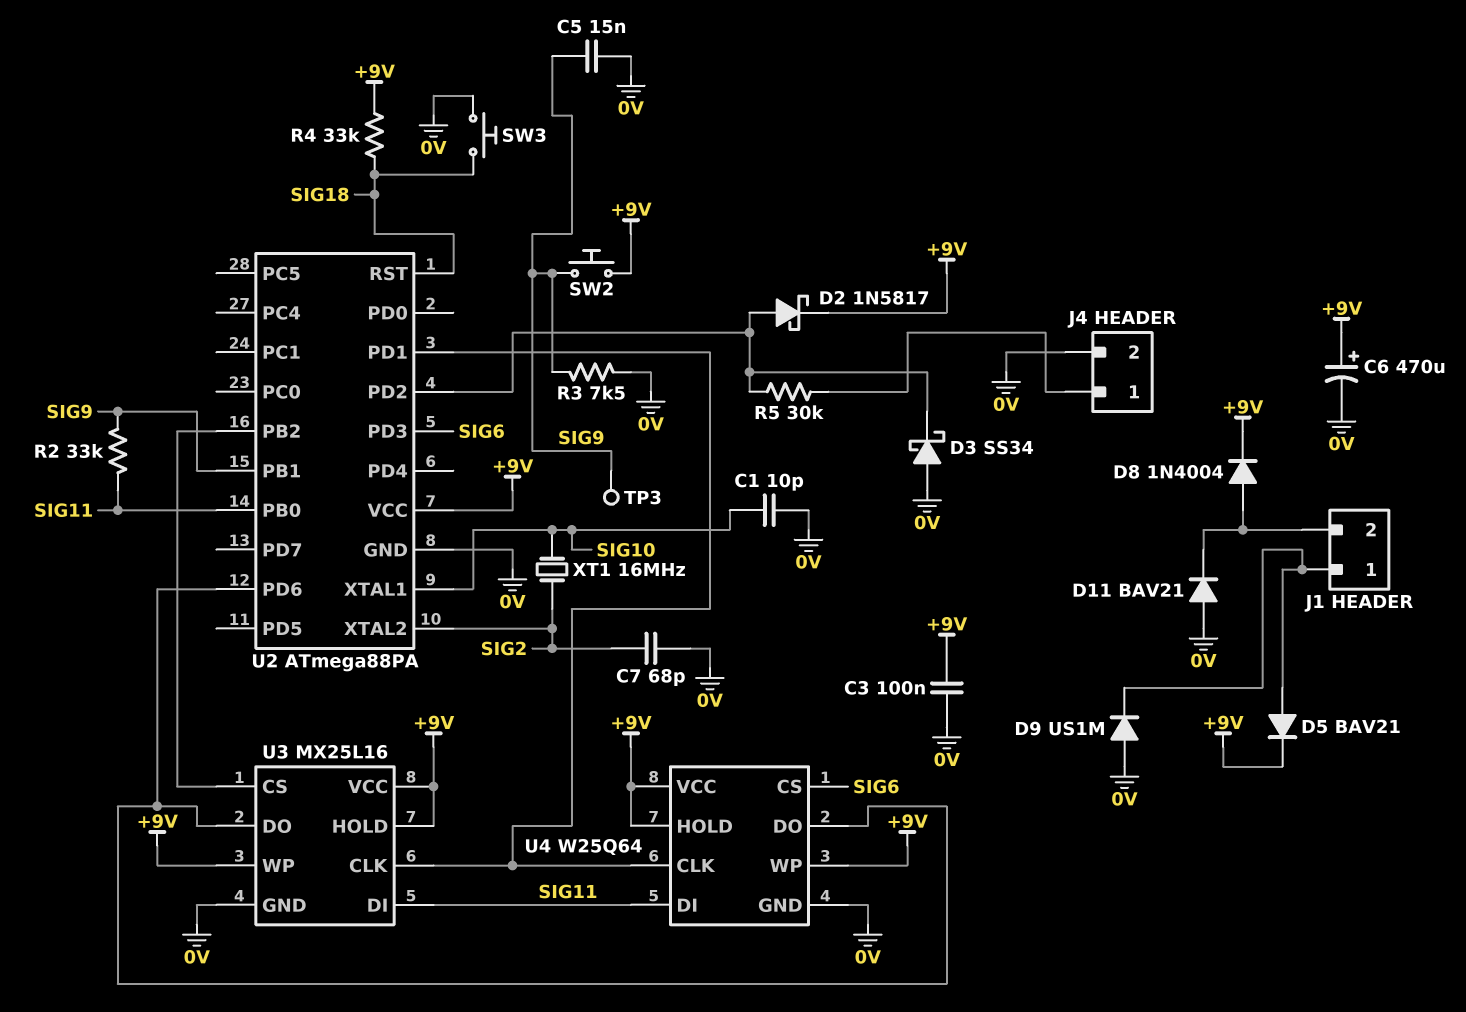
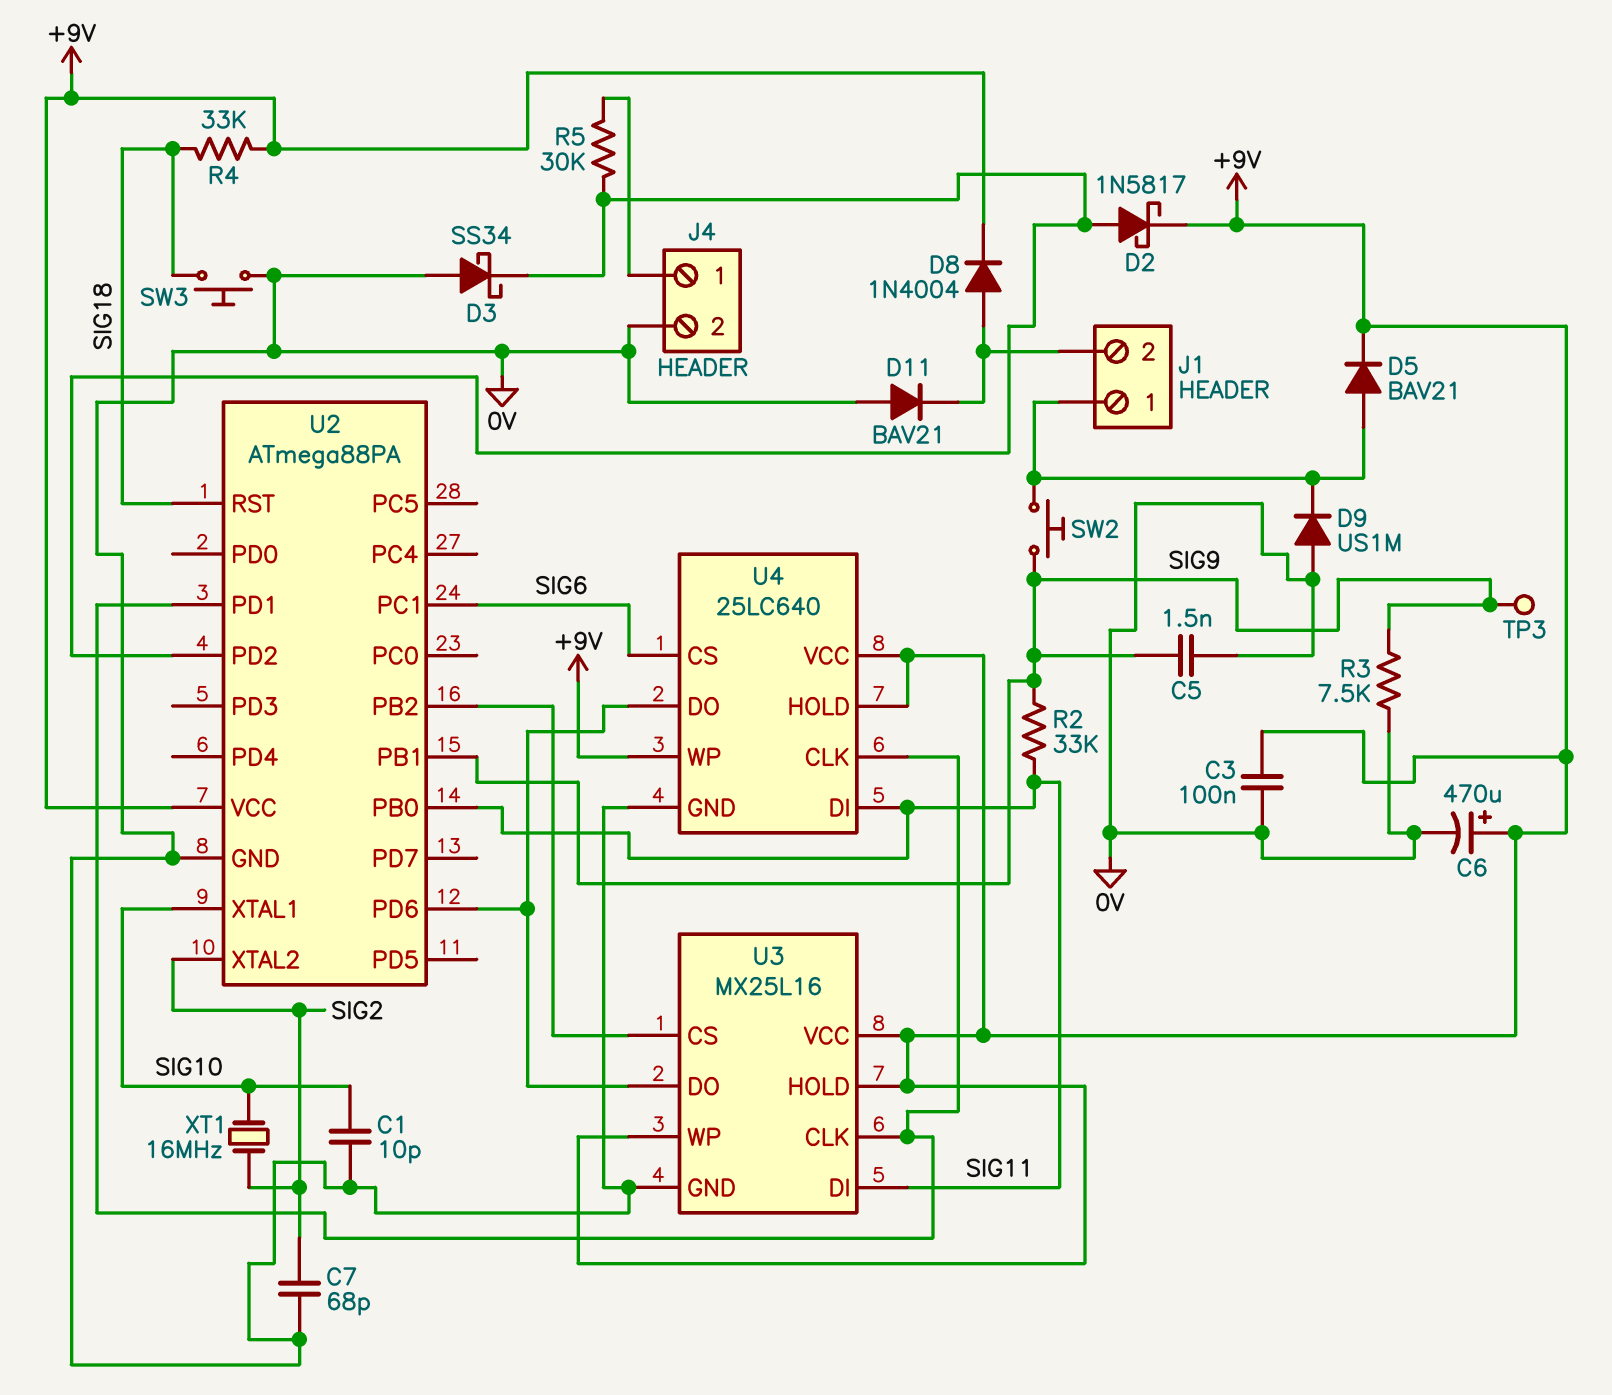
C5: 15nF (0V, SIG9) -> 1.5nF (0V, SIG9)
SW2: button (+9V, SIG9) -> button (J1/1, SIG9)
U2 pin PC1: none -> SIG6
U2 pin PD3: SIG6 -> none
U4: W25Q64 -> 25LC640

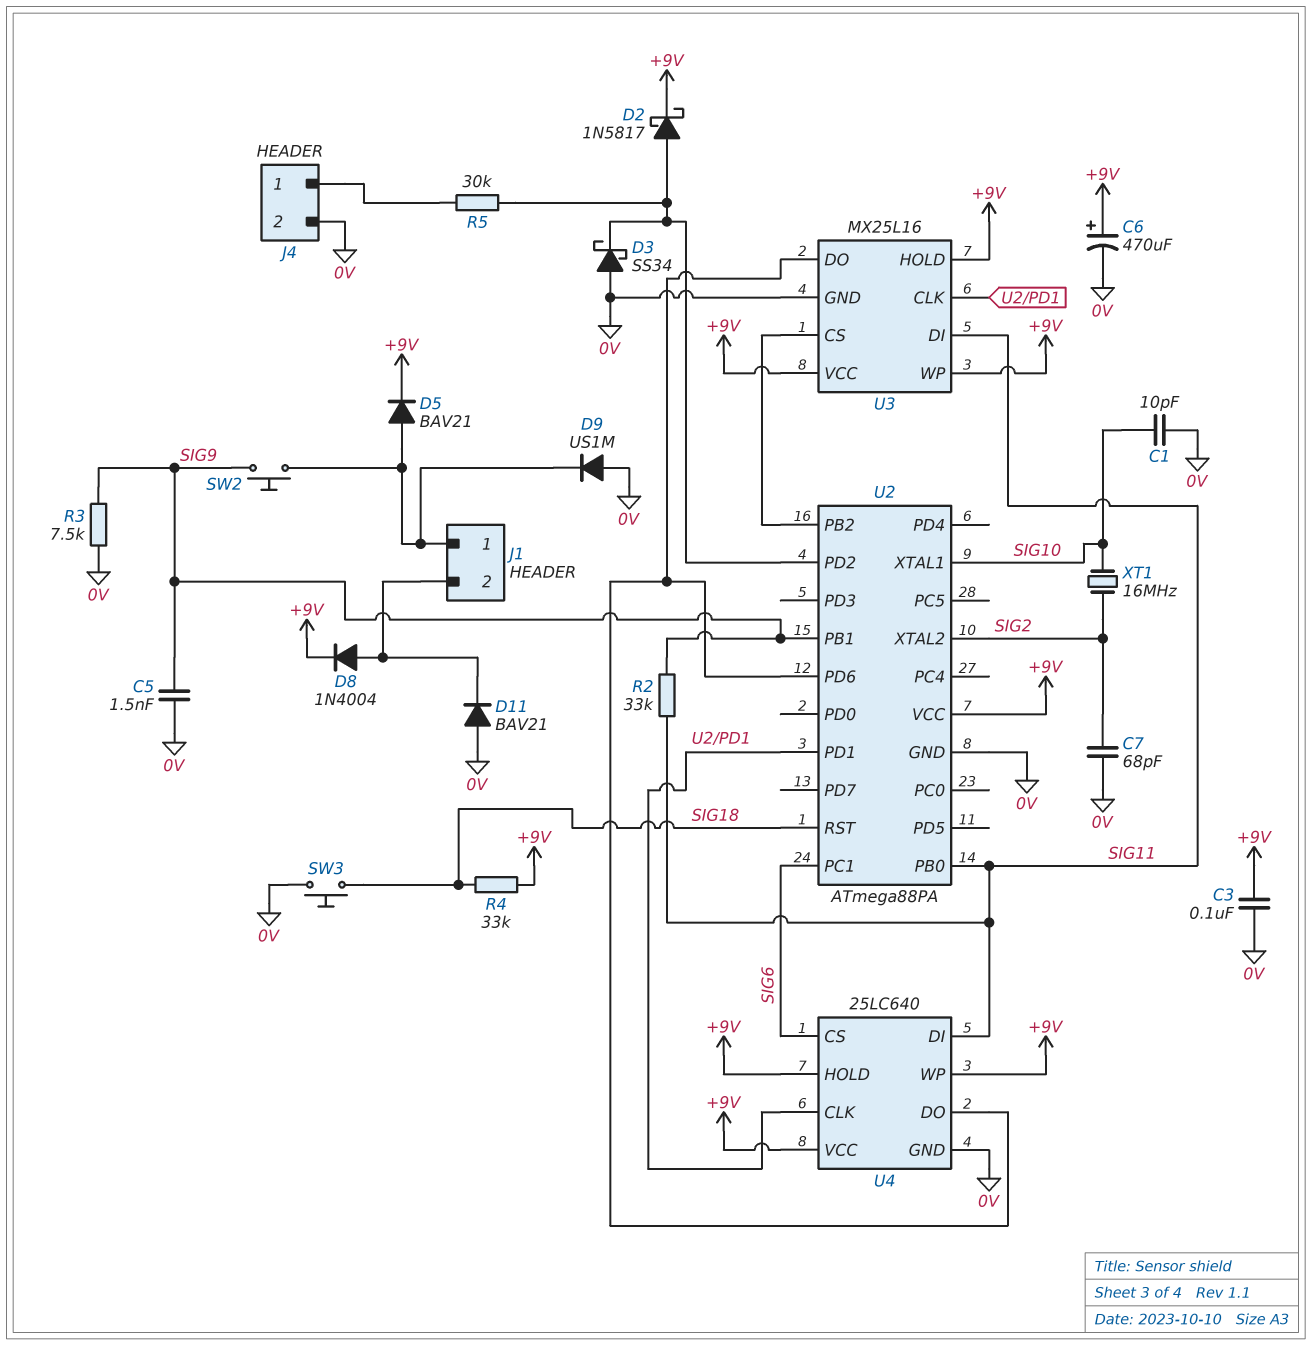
TP3: test point (SIG9) -> none

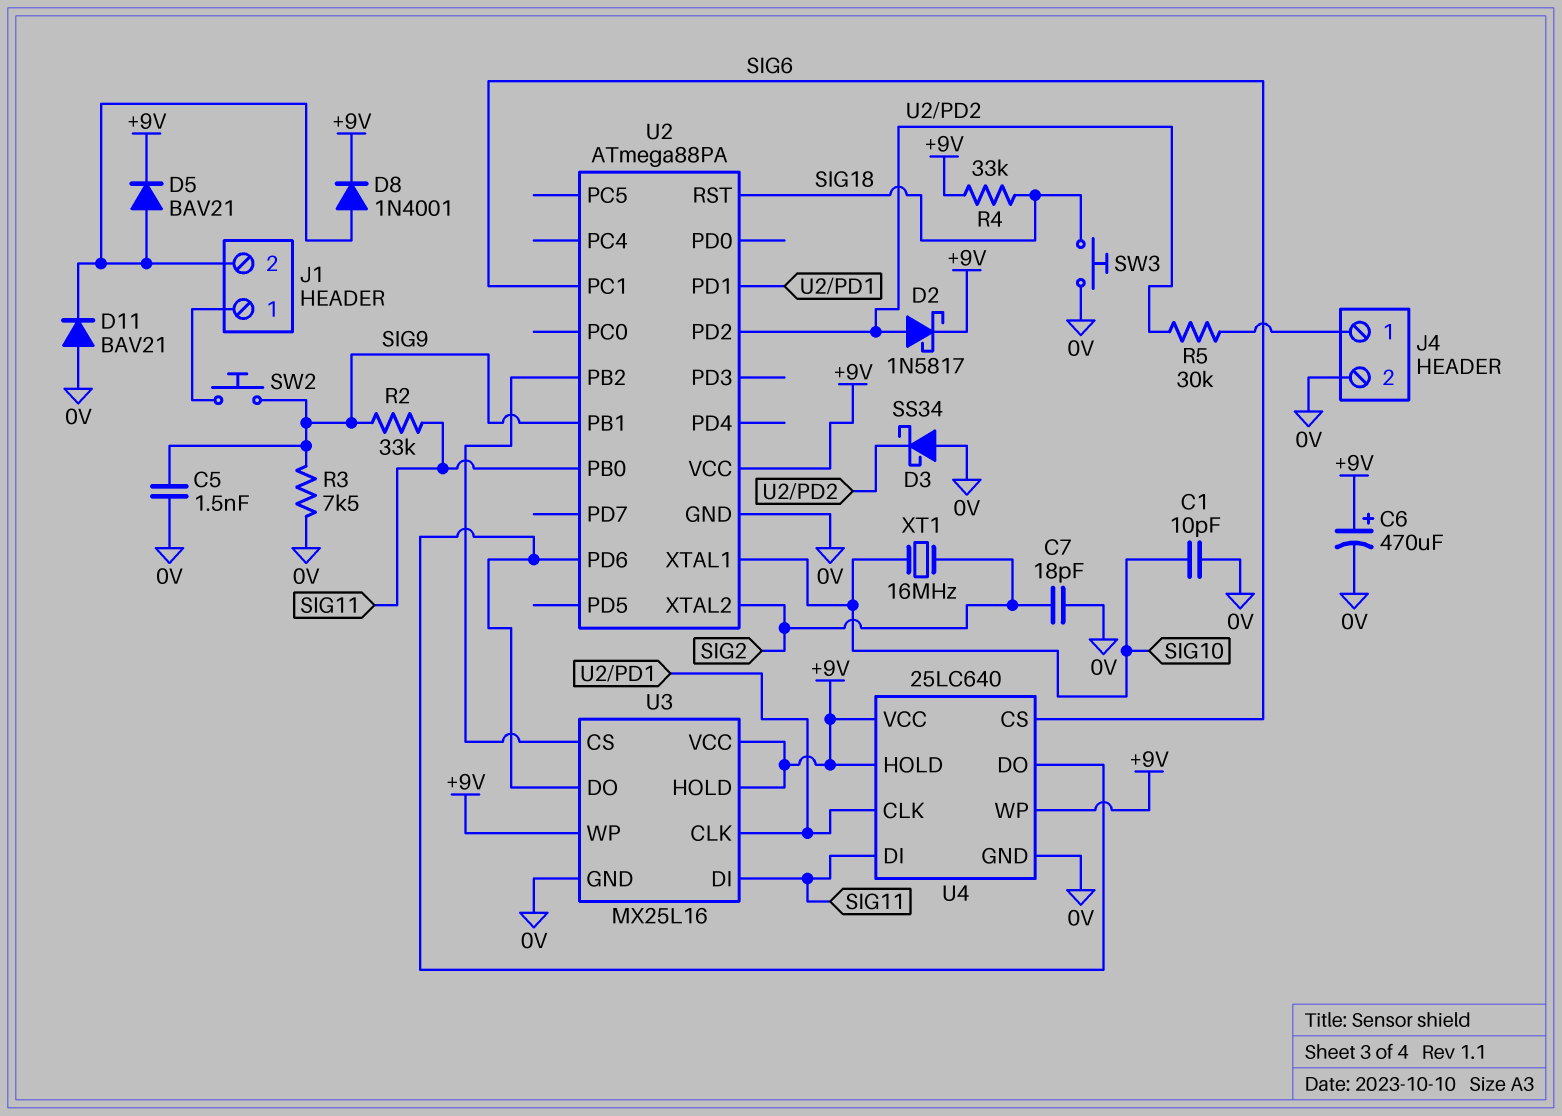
C3: 100nF (+9V, 0V) -> none
C7: 68pF (0V, SIG2) -> 18pF (0V, SIG2)
D5: diode BAV21 (A J1/1, K +9V) -> diode BAV21 (A J1/2, K +9V)
D8: diode 1N4004 (A J1/2, K +9V) -> diode 1N4001 (A J1/2, K +9V)
D9: diode US1M (A 0V, K J1/1) -> none

